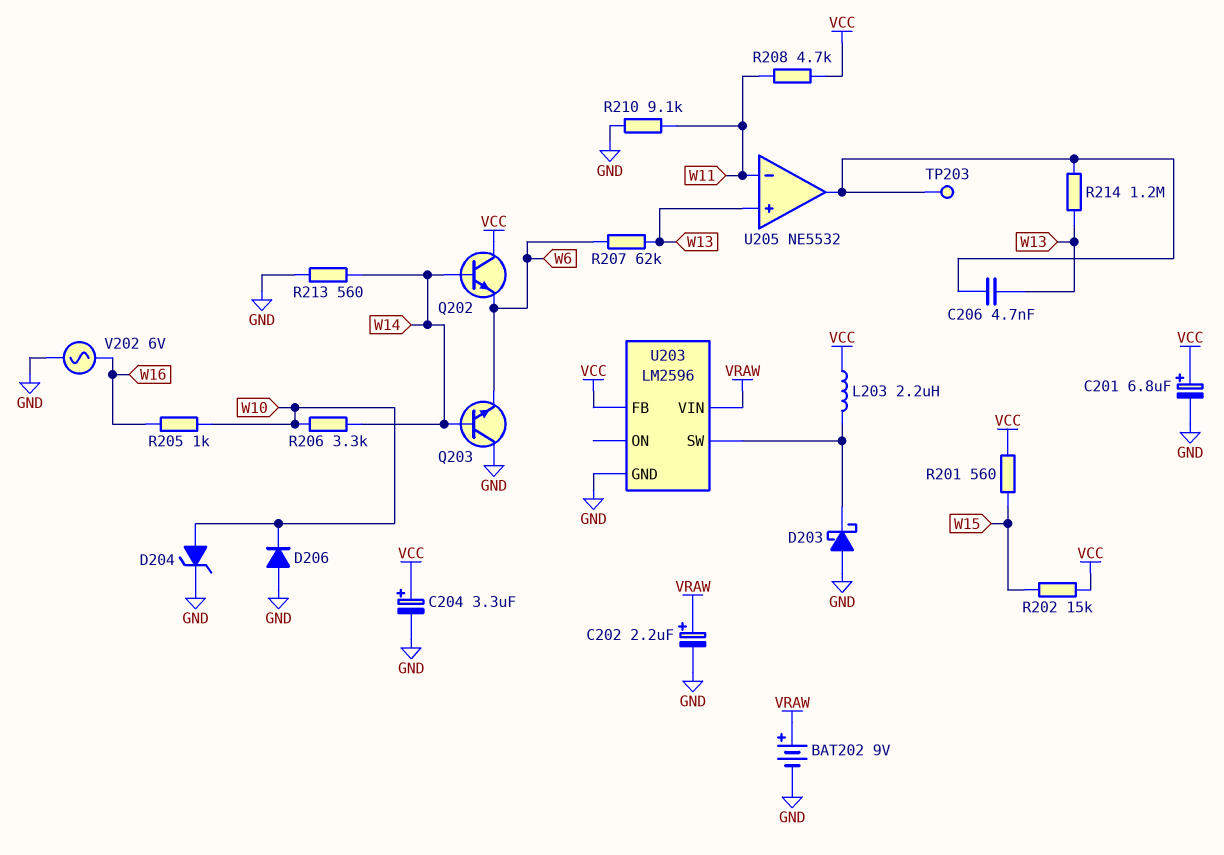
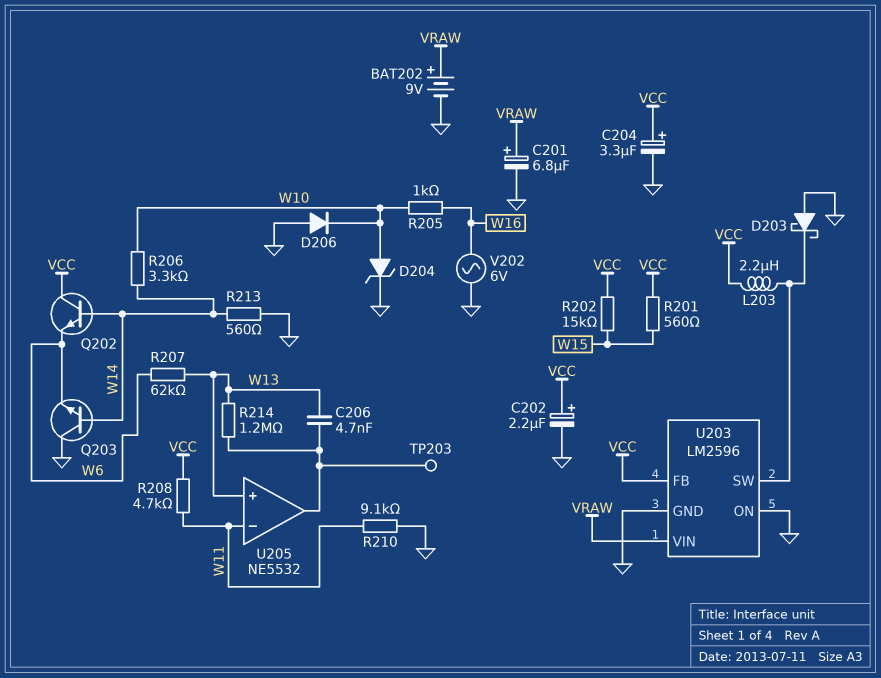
C201: 6.8uF (plus VCC, minus GND) -> 6.8uF (plus VRAW, minus GND)
C202: 2.2uF (plus VRAW, minus GND) -> 2.2uF (plus VCC, minus GND)
U203 pin ON: none -> GND

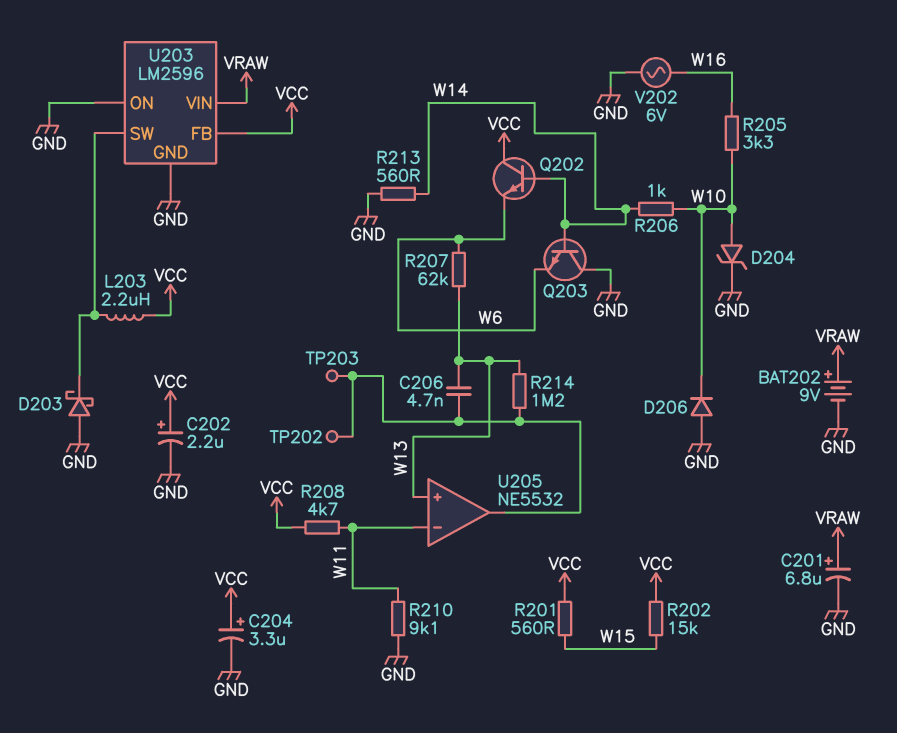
R205: 1k (W10, W16) -> 3.3k (W10, W16)
R206: 3.3k (W10, W14) -> 1k (W10, W14)
TP202: none -> test point (U205/out)

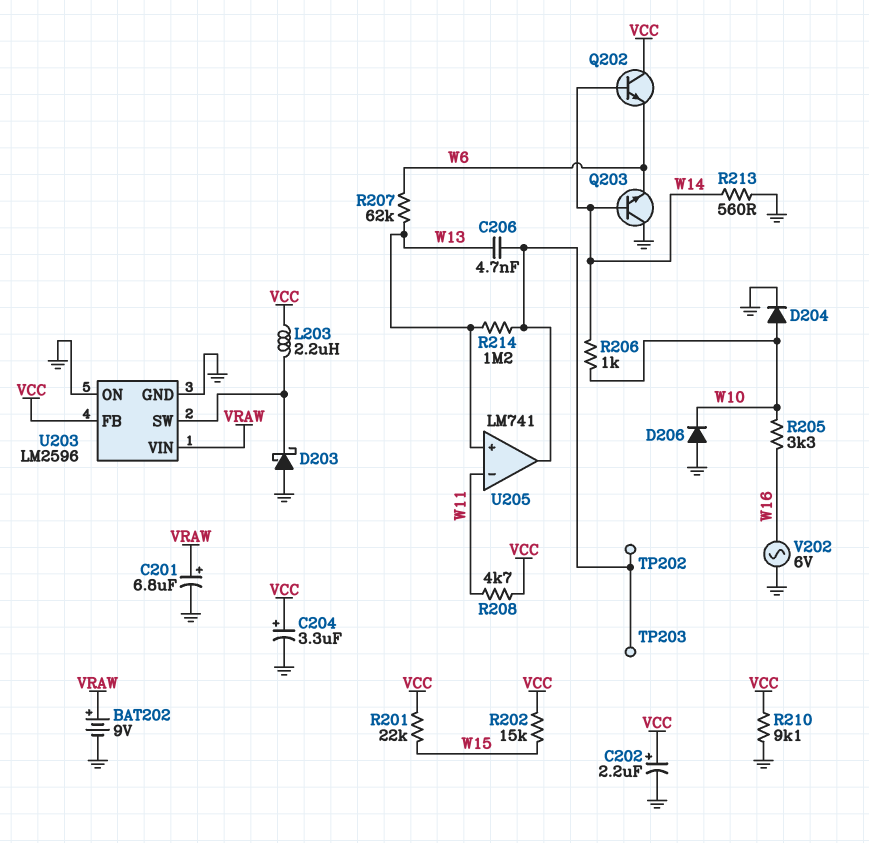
D204: zener (A W10, K GND) -> diode (A W10, K GND)
R201: 560 (VCC, W15) -> 22k (VCC, W15)
R210: 9.1k (GND, W11) -> 9.1k (GND, VCC)
U205: NE5532 -> LM741

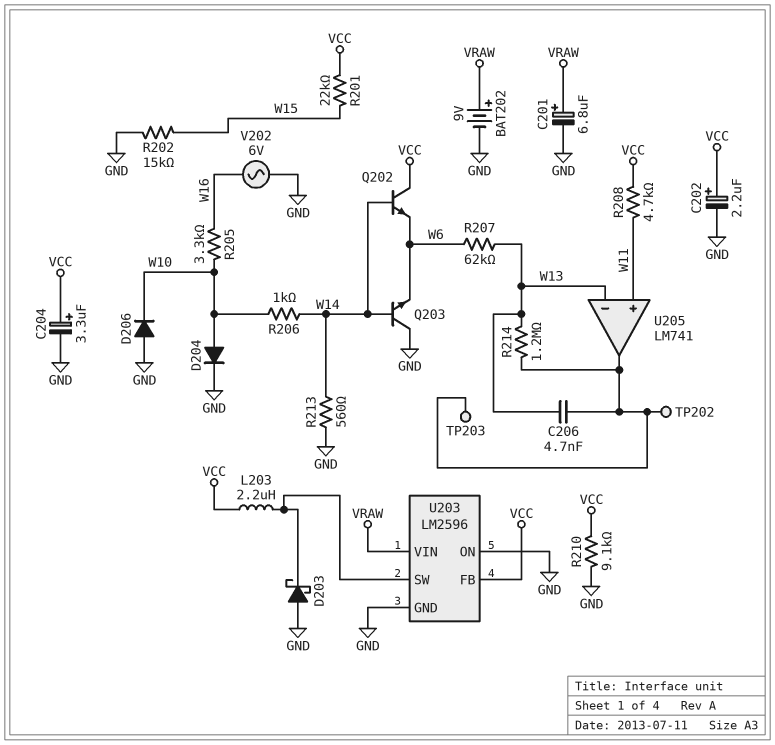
R202: 15k (VCC, W15) -> 15k (GND, W15)
U205 pin in+: W13 -> W11
U205 pin in-: W11 -> W13

